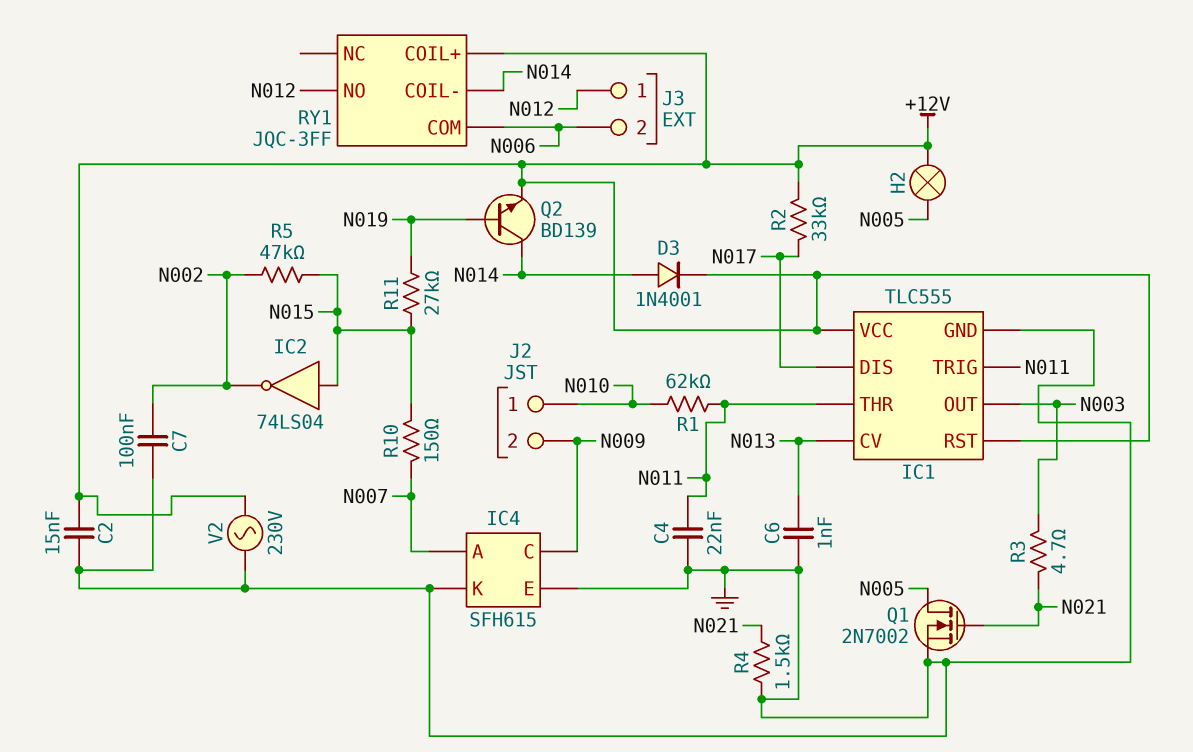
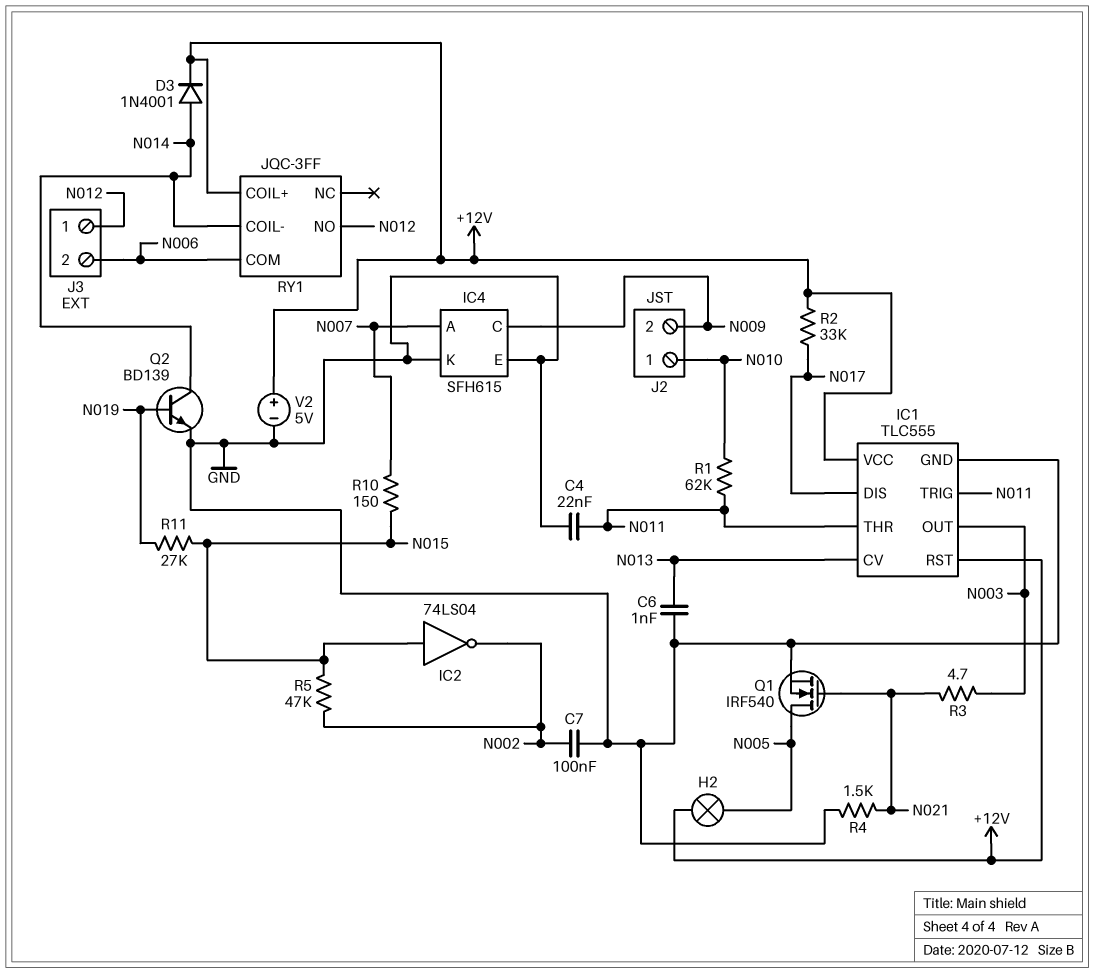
C2: 15nF (+12V, GND) -> none
Q1: NMOS 2N7002 (G N021, D N005, S GND) -> NMOS IRF540 (G N021, D N005, S GND)
Q2: NPN BD139 (B N019, C N014, E +12V) -> NPN BD139 (B N019, C N014, E GND)
V2: AC 230V (+12V, GND) -> 5V (plus +12V, minus GND)

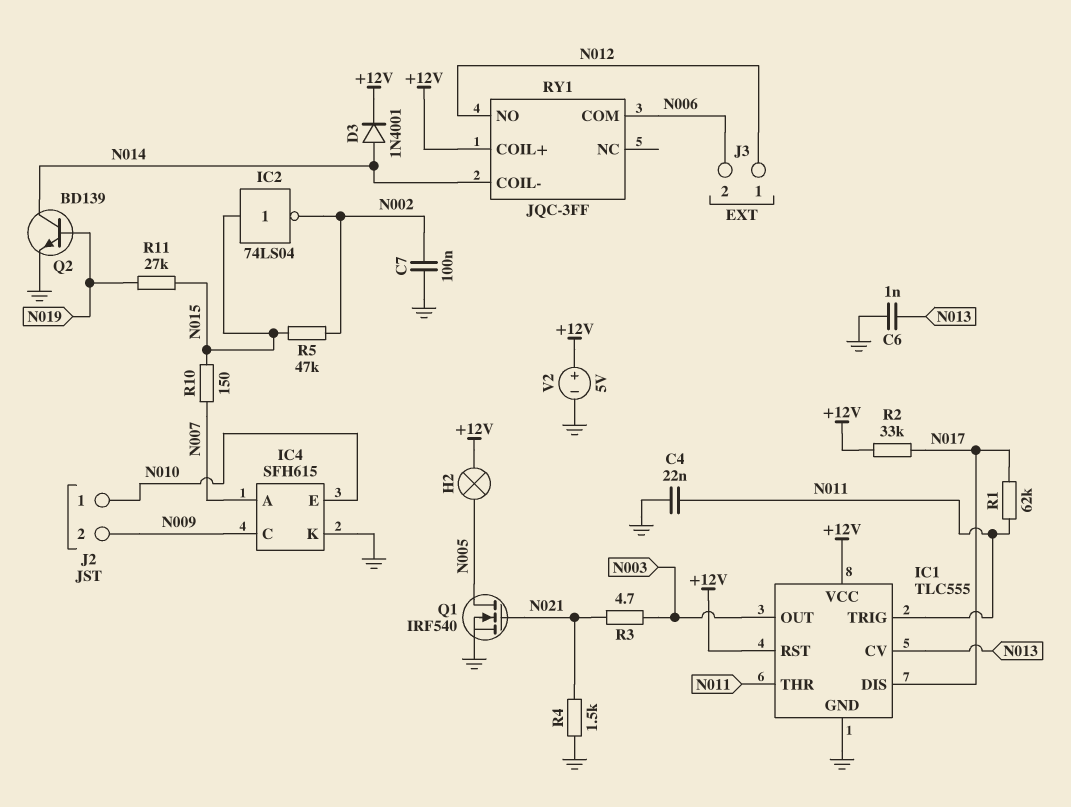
IC4 pin E: GND -> N010
R1: 62k (N010, N011) -> 62k (N011, N017)

